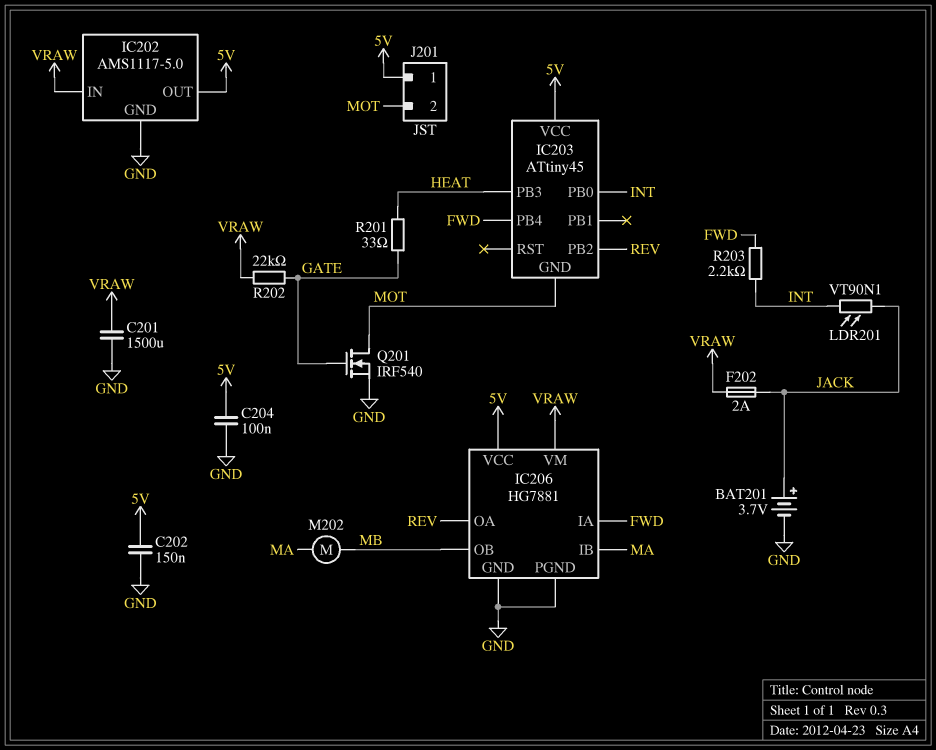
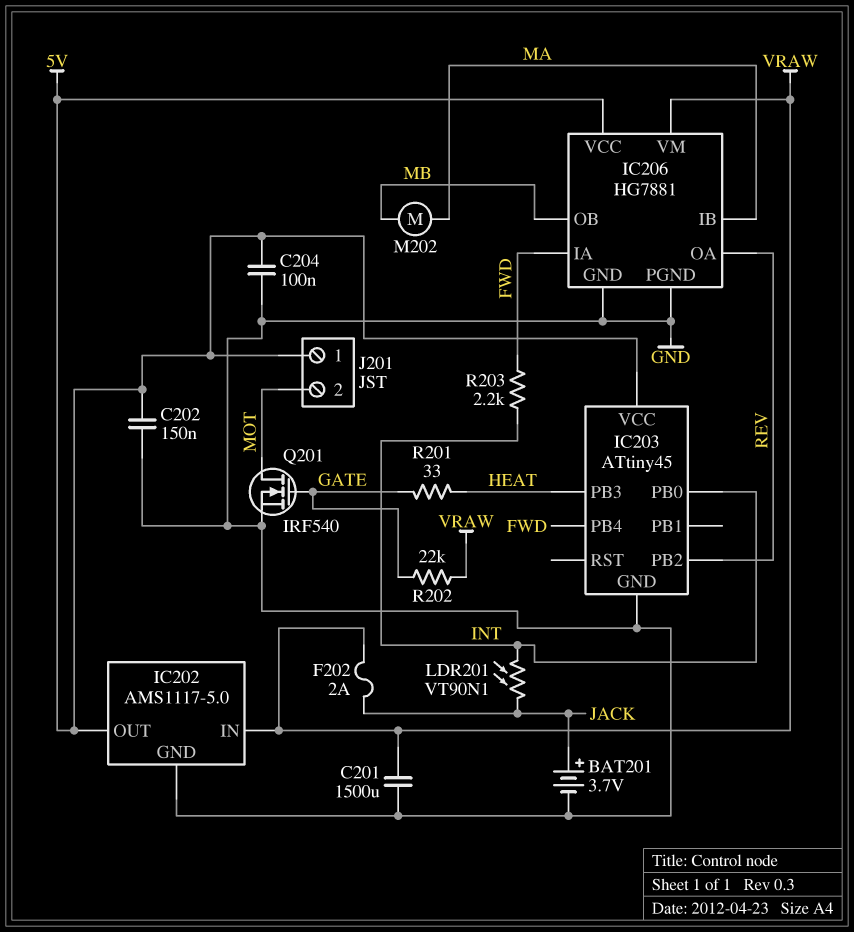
IC203 pin GND: MOT -> GND

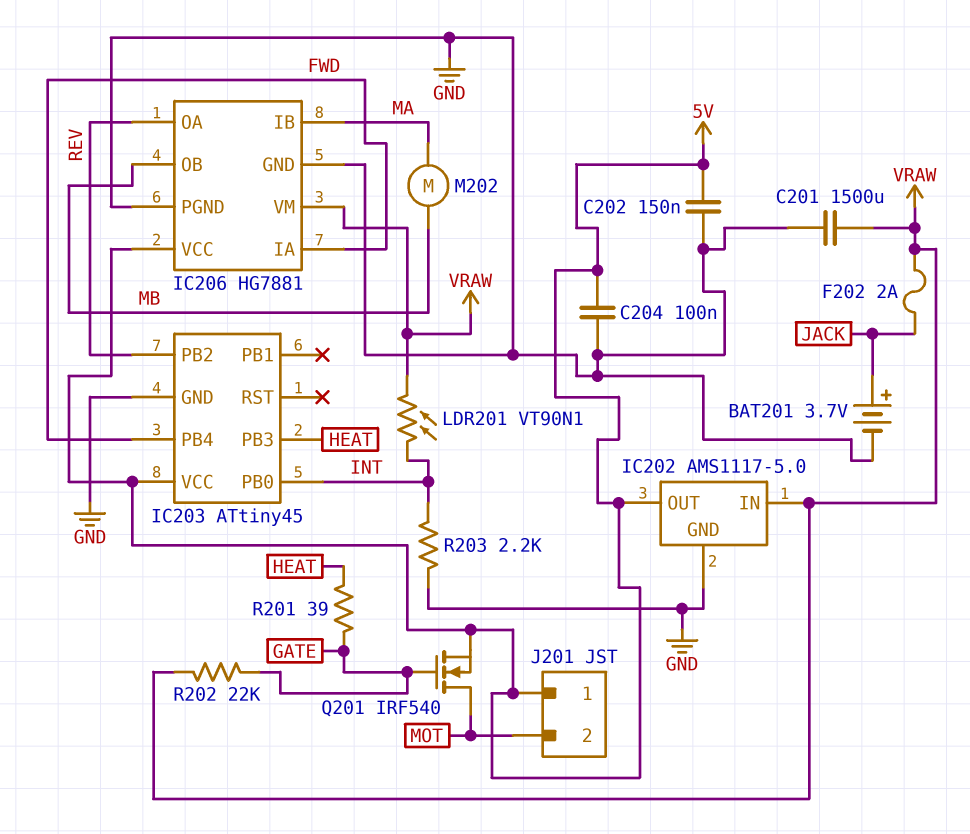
LDR201: VT90N1 (INT, JACK) -> VT90N1 (INT, VRAW)
Q201: NMOS IRF540 (G GATE, D MOT, S GND) -> NMOS IRF540 (G GATE, D MOT, S 5V)
R201: 33 (GATE, HEAT) -> 39 (GATE, HEAT)
R203: 2.2k (FWD, INT) -> 2.2k (GND, INT)

